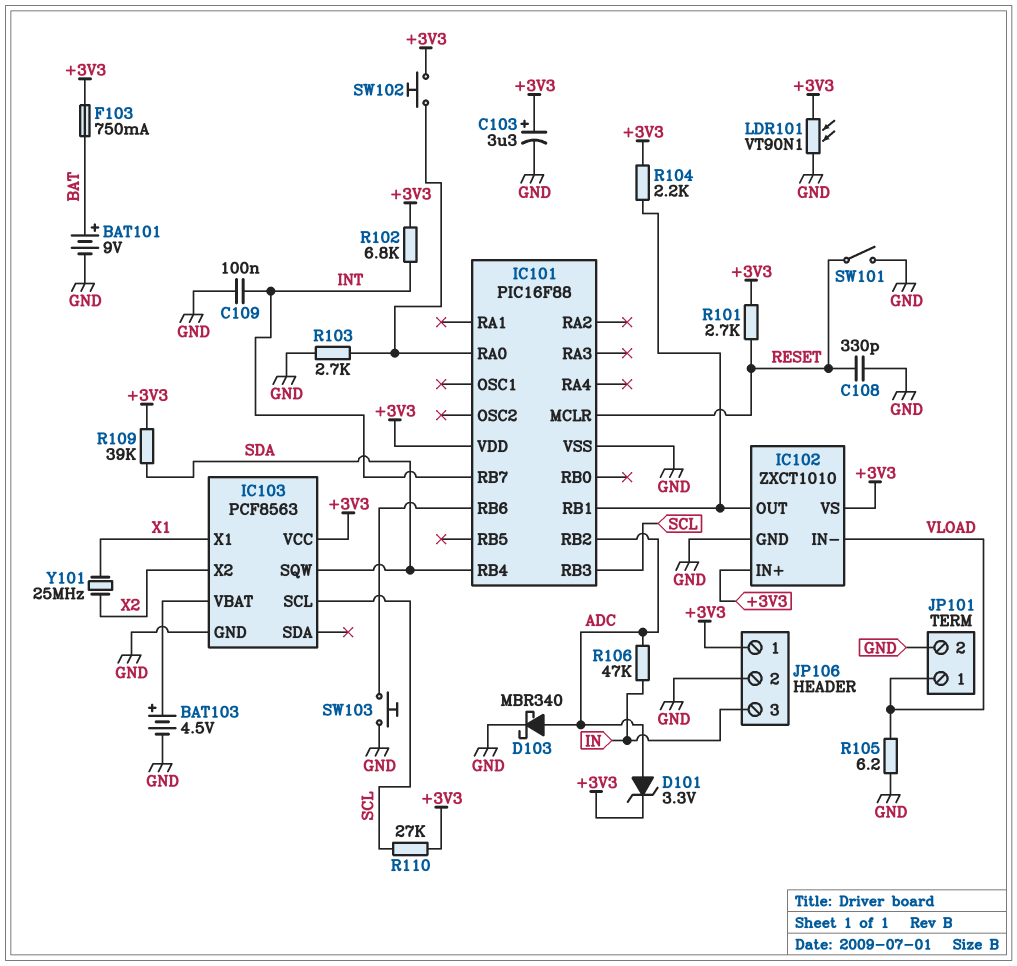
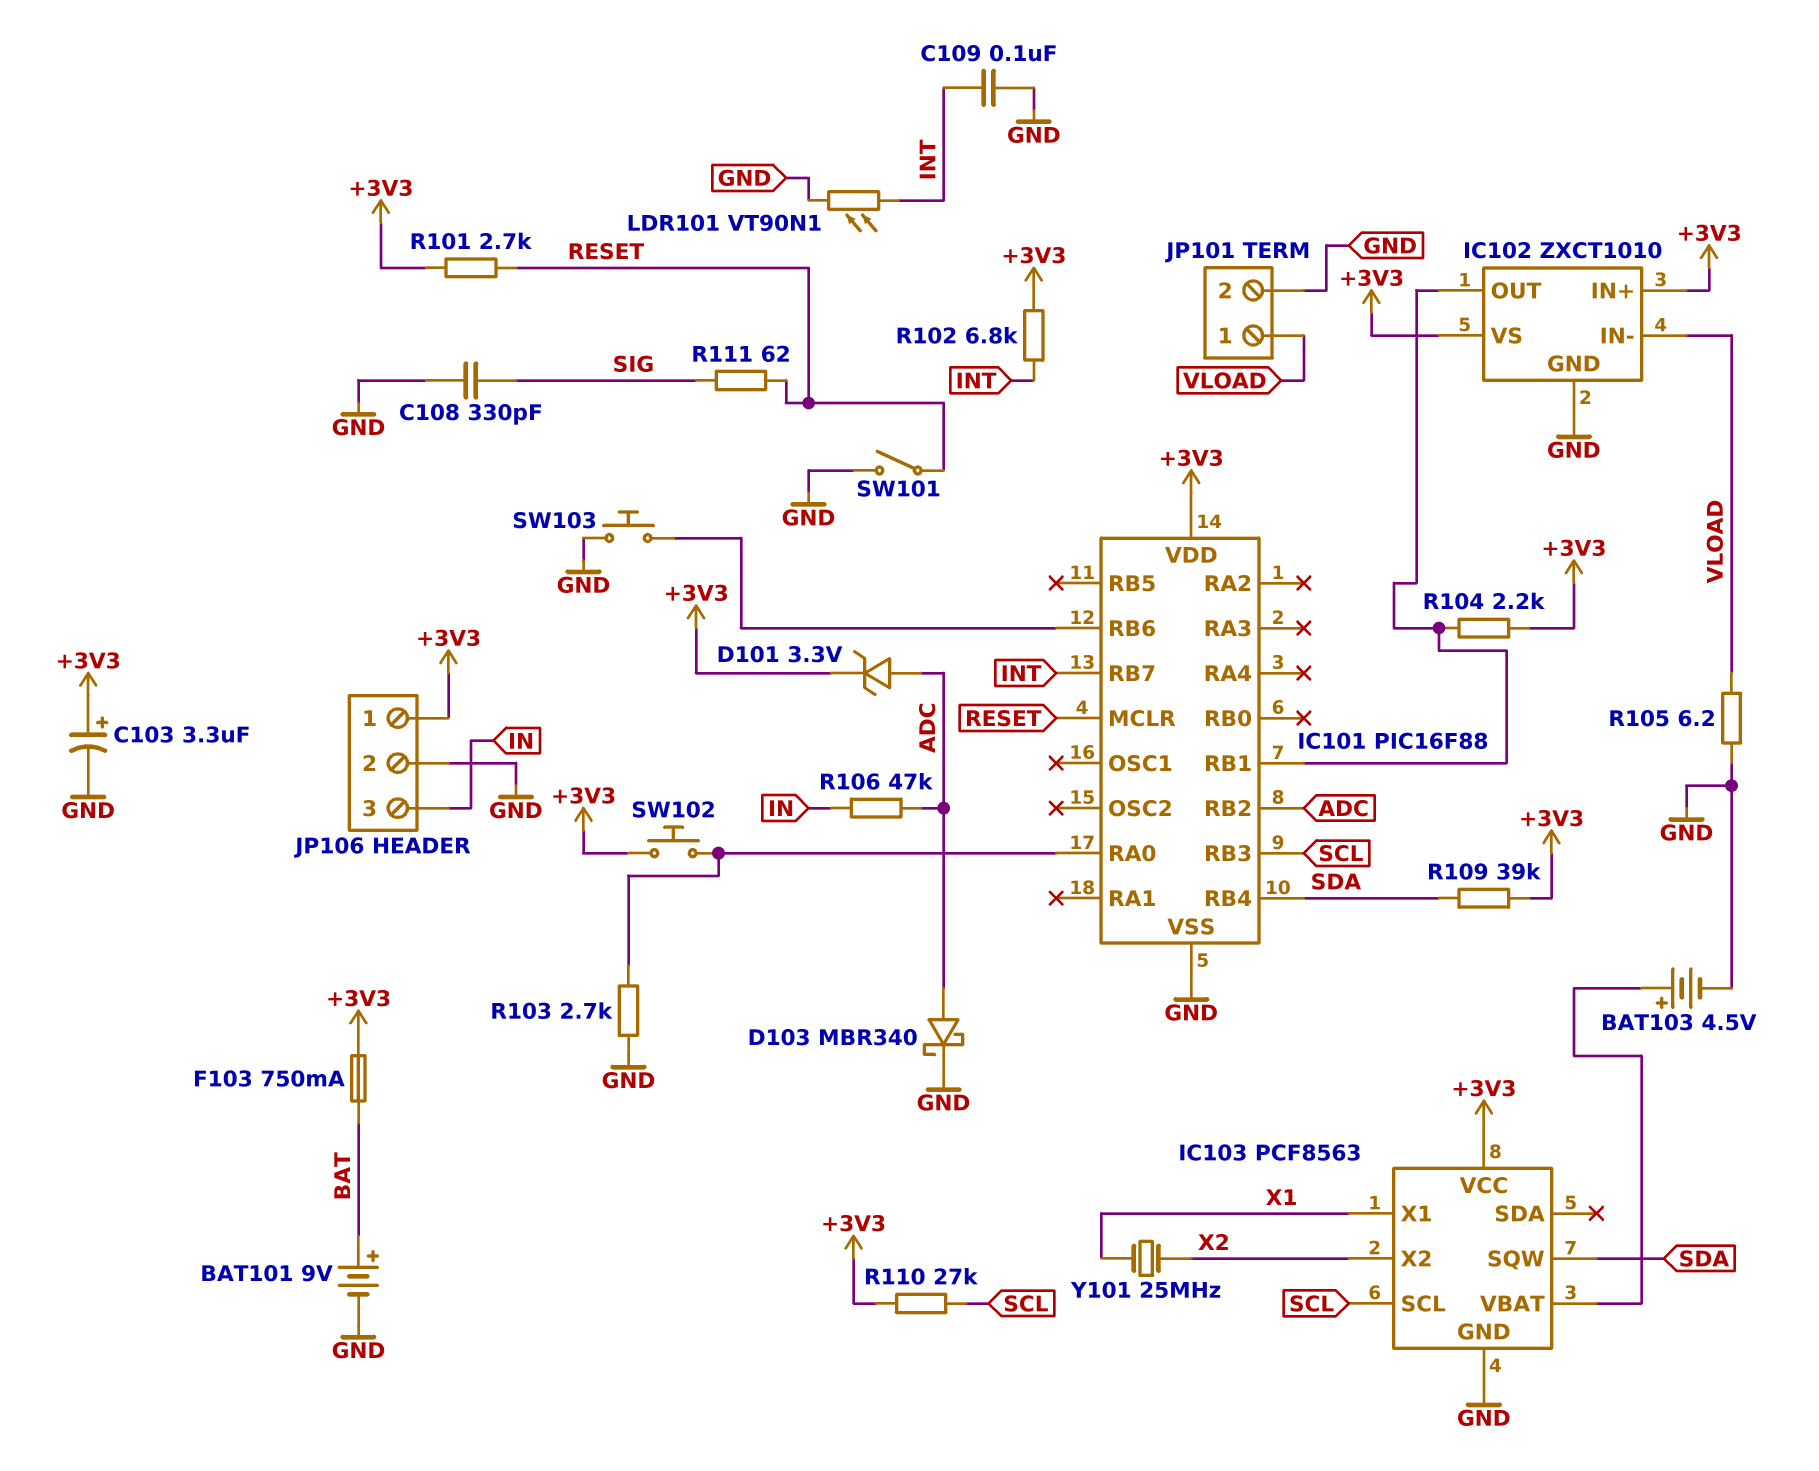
C108: 330pF (GND, RESET) -> 330pF (GND, SIG)
LDR101: VT90N1 (+3V3, GND) -> VT90N1 (GND, INT)
R111: none -> 62 (RESET, SIG)

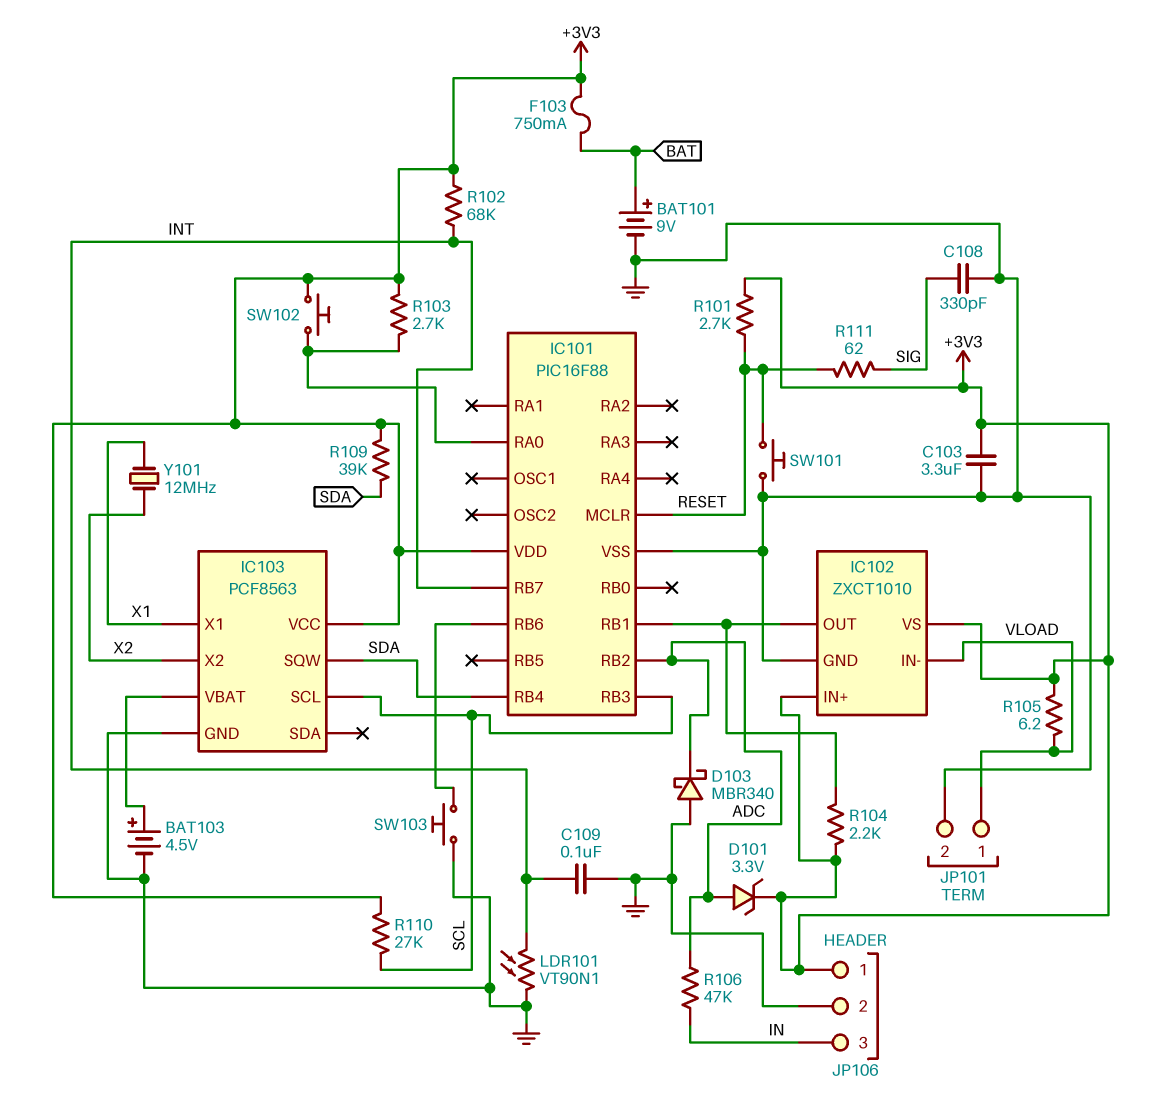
C103: 3.3uF (plus +3V3, minus GND) -> 3.3uF (+3V3, GND)
D103: schottky MBR340 (A ADC, K GND) -> schottky MBR340 (A GND, K ADC)
R102: 6.8k (+3V3, INT) -> 68k (+3V3, INT)
R103: 2.7k (GND, IC101/RA0) -> 2.7k (+3V3, IC101/RA0)
R105: 6.2 (GND, VLOAD) -> 6.2 (+3V3, VLOAD)
SW101: switch (GND, RESET) -> button (GND, RESET)
Y101: 25MHz (X1, X2) -> 12MHz (X1, X2)

